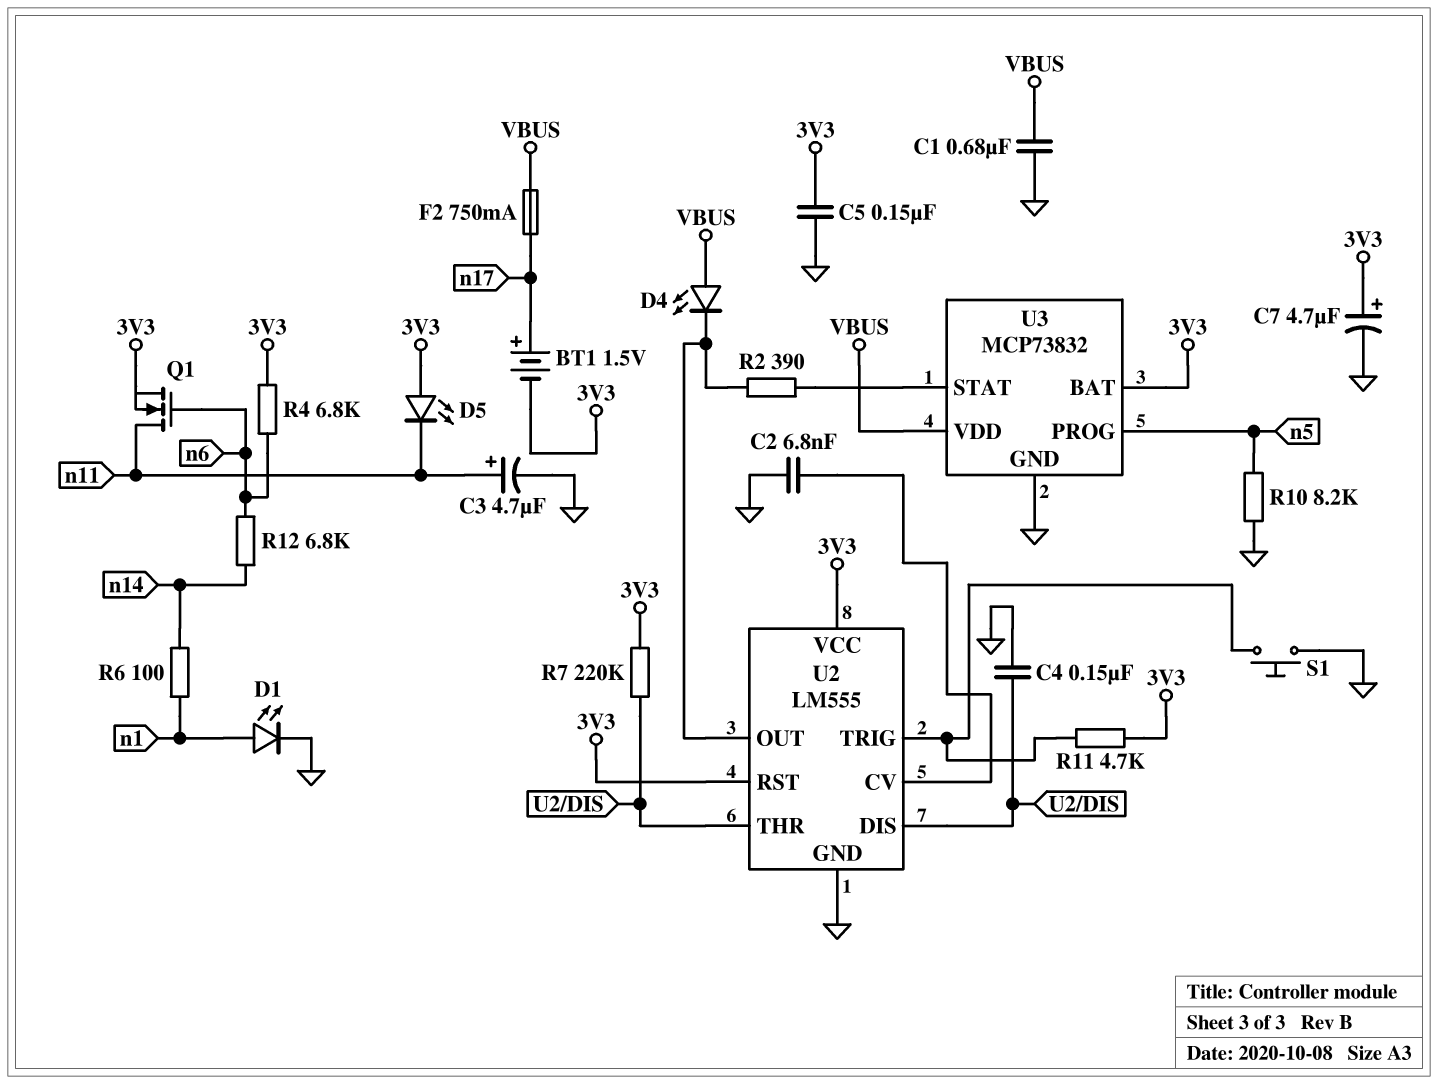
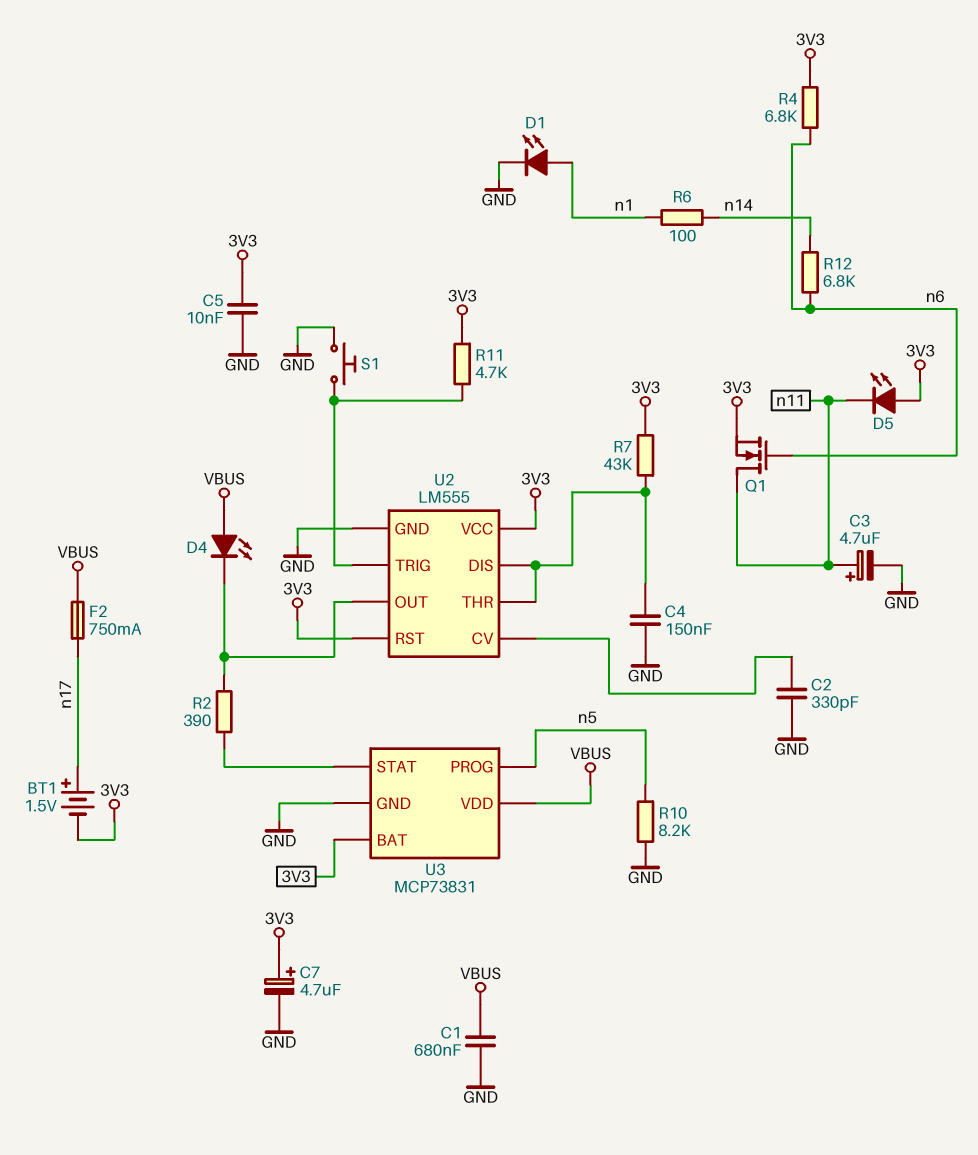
C2: 6.8nF (GND, U2/CV) -> 330pF (GND, U2/CV)
C5: 150nF (3V3, GND) -> 10nF (3V3, GND)
R7: 220k (3V3, U2/DIS) -> 43k (3V3, U2/DIS)
U3: MCP73832 -> MCP73831

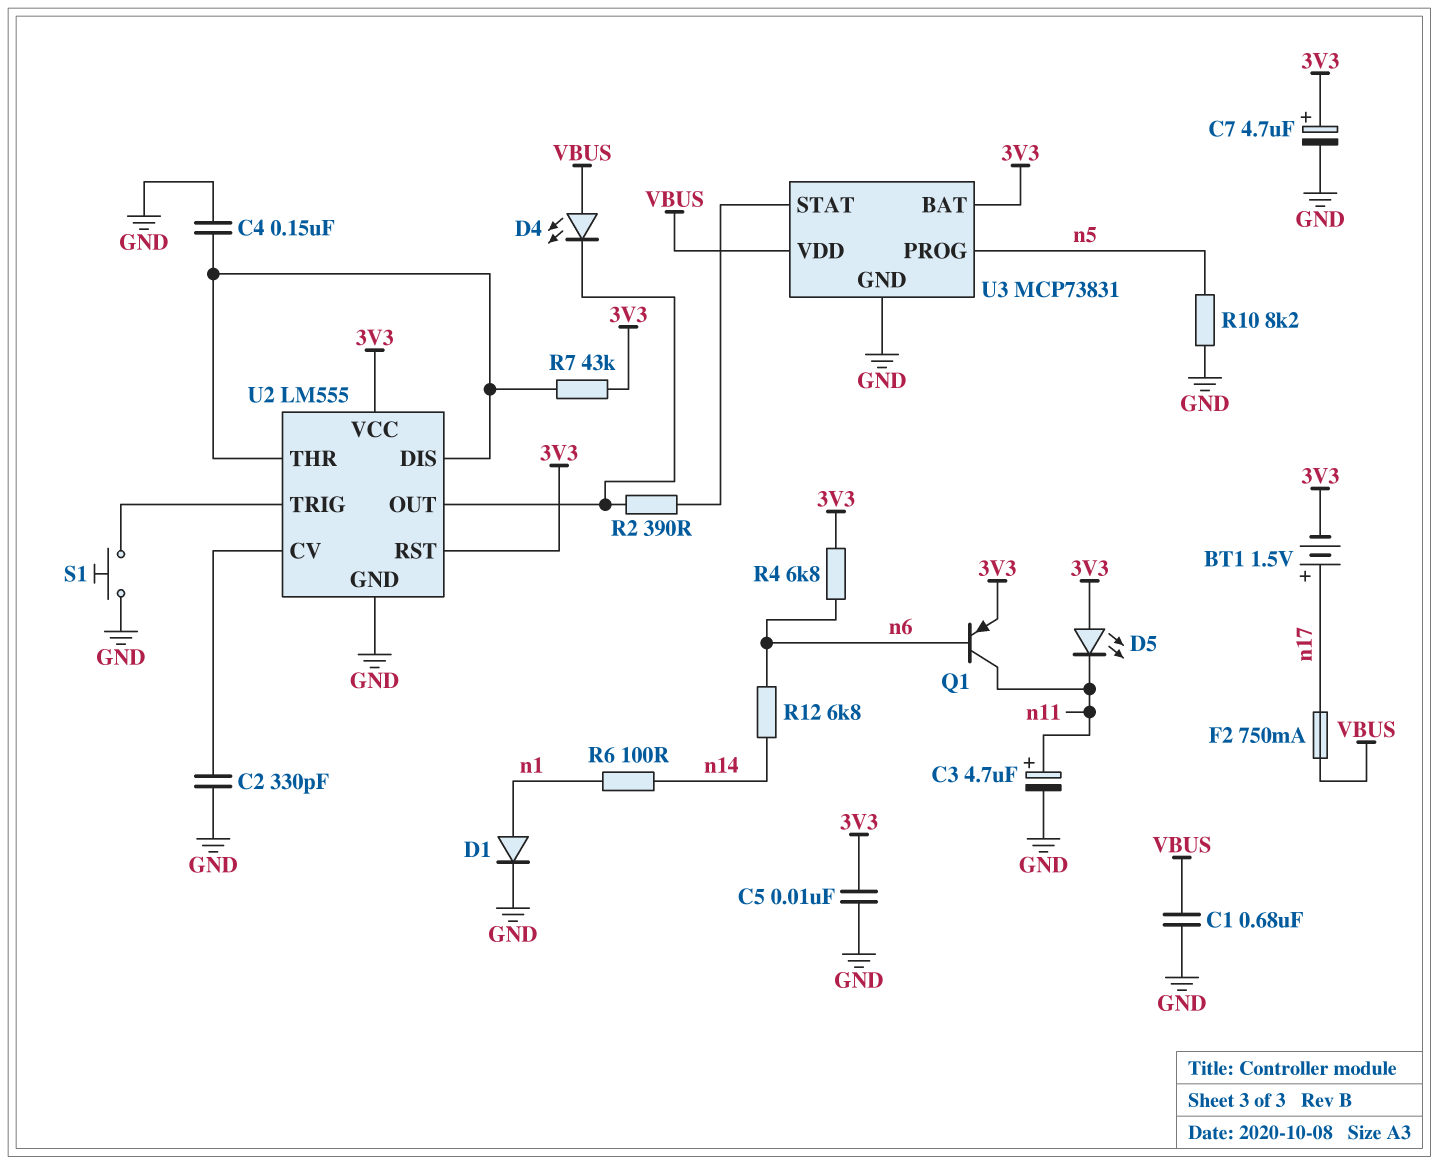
D1: LED (A n1, K GND) -> diode (A n1, K GND)
Q1: NMOS (G n6, D n11, S 3V3) -> PNP (B n6, C n11, E 3V3)
R11: 4.7k (3V3, U2/TRIG) -> none

